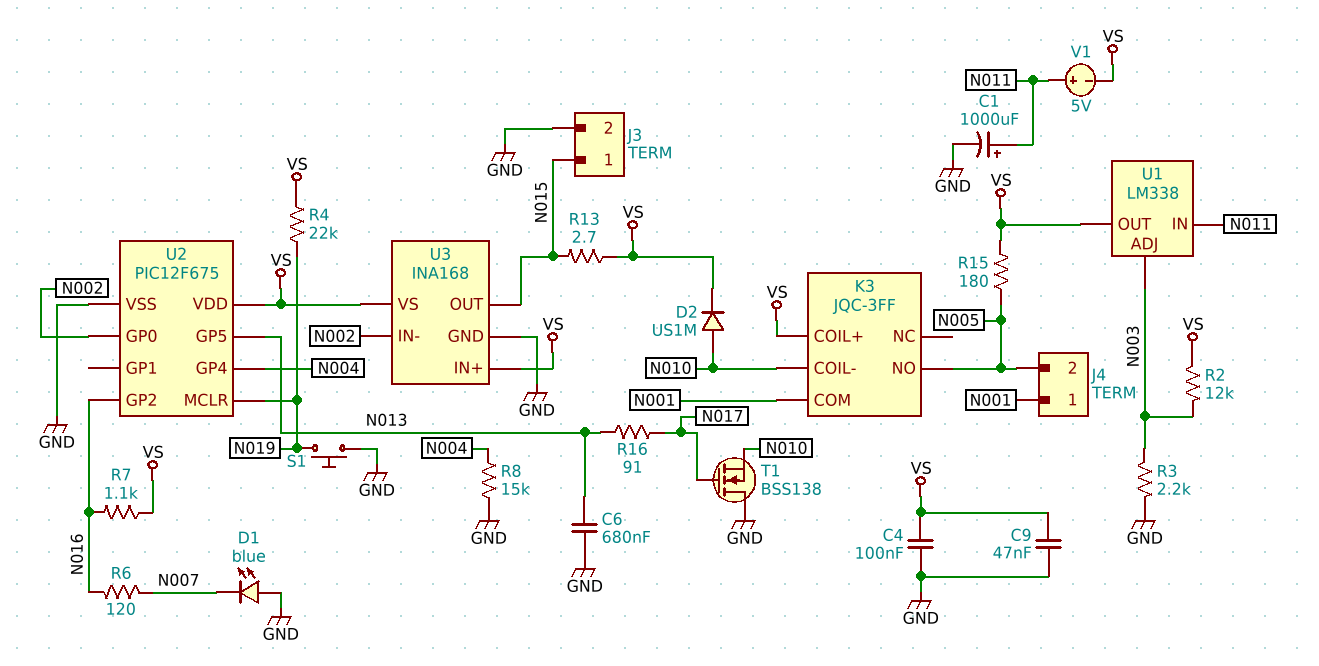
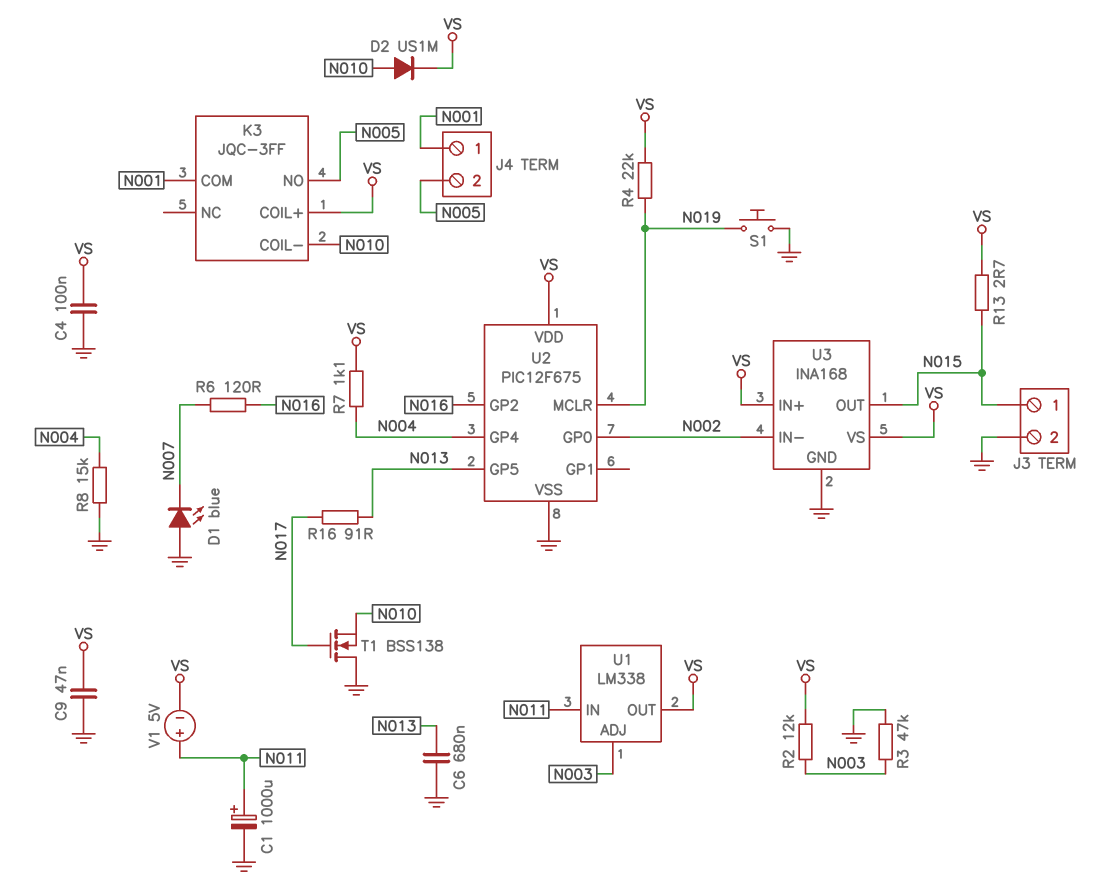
R3: 2.2k (GND, N003) -> 47k (GND, N003)
R7: 1.1k (N016, VS) -> 1.1k (N004, VS)
R15: 180 (N005, VS) -> none

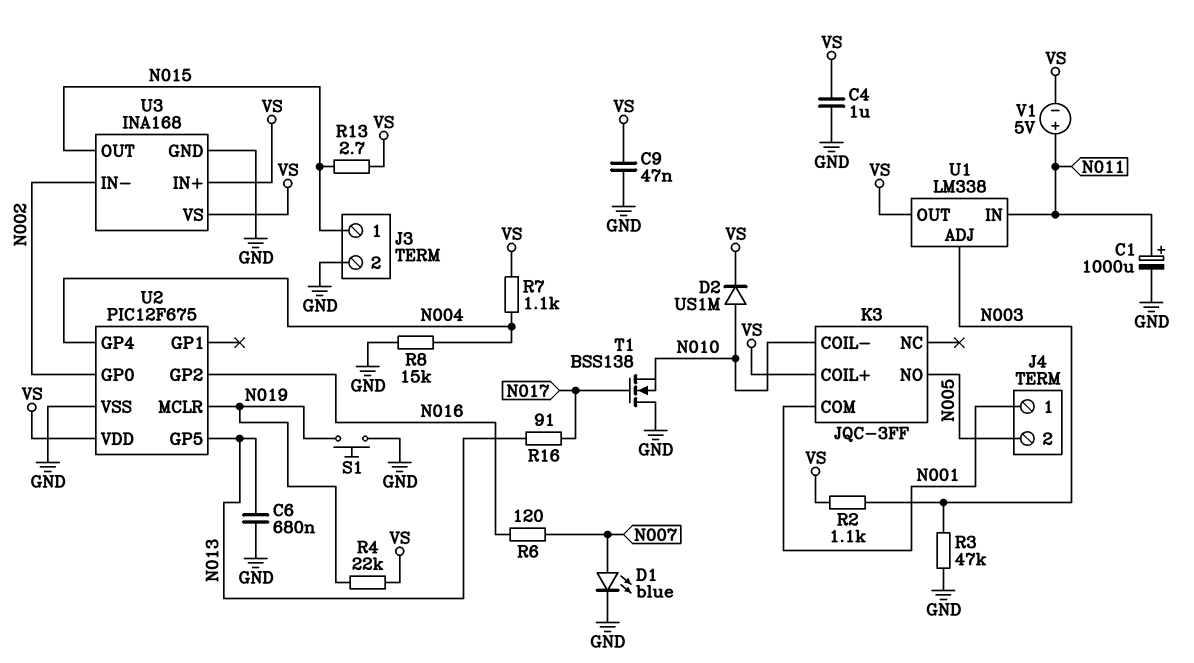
C4: 100nF (GND, VS) -> 1uF (GND, VS)
D1: LED blue (A GND, K N007) -> LED blue (A N007, K GND)
R2: 12k (N003, VS) -> 1.1k (N003, VS)

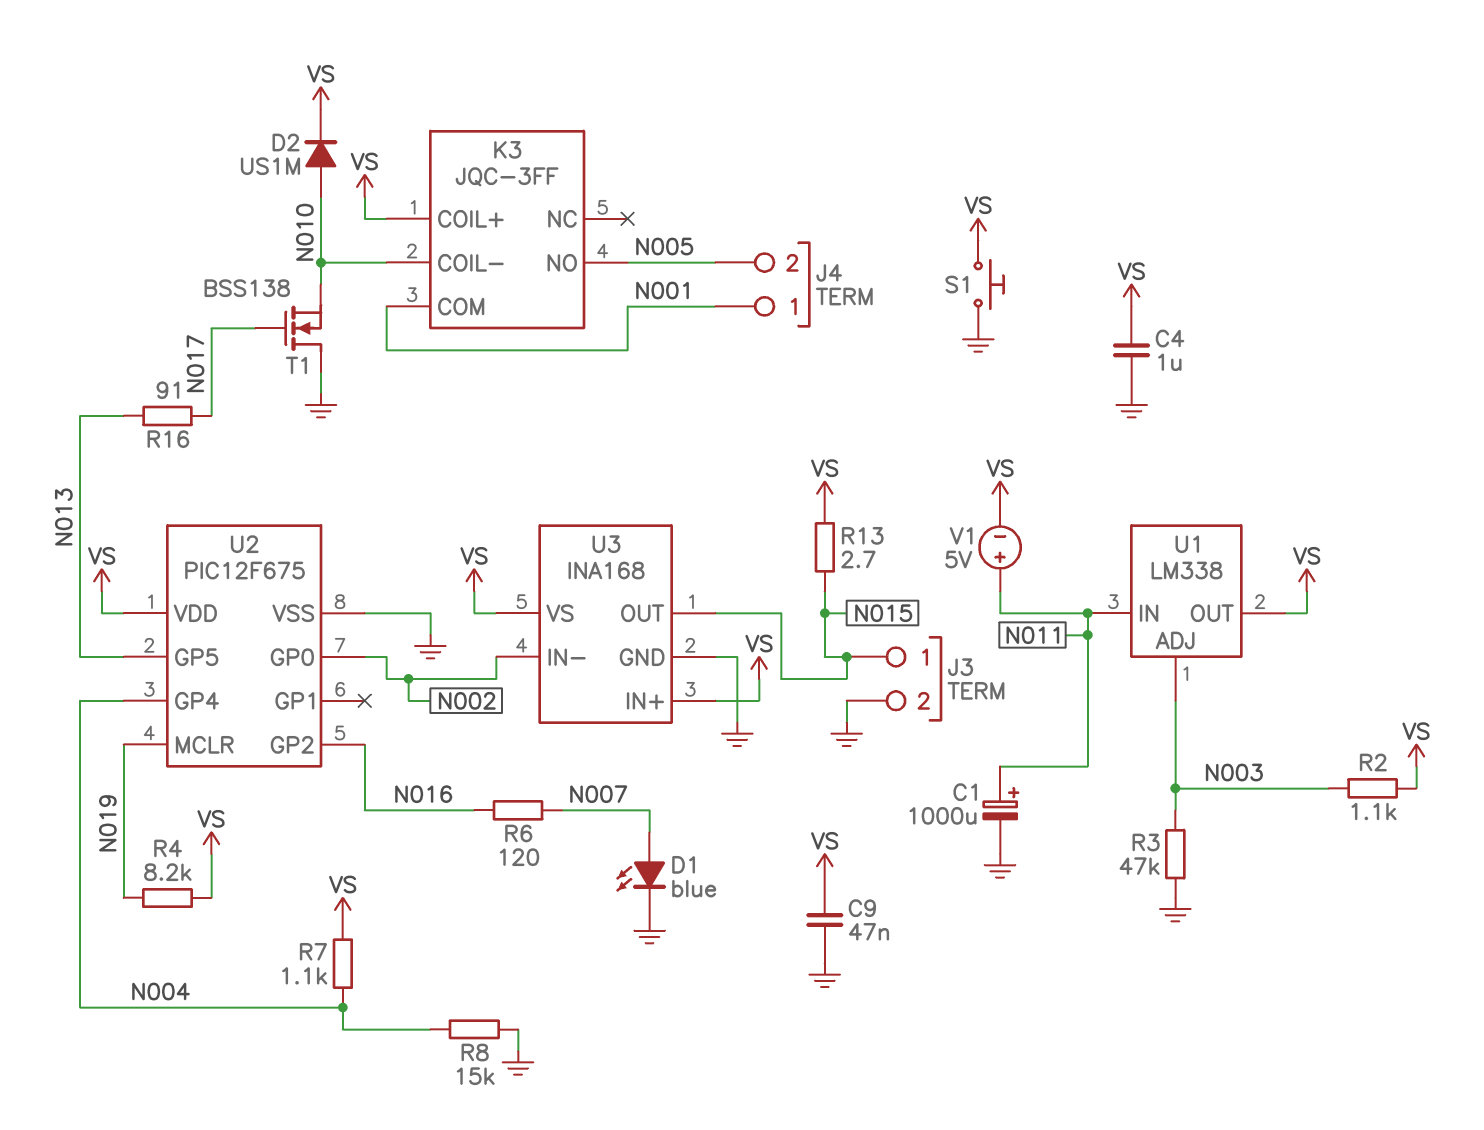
C6: 680nF (GND, N013) -> none
R4: 22k (N019, VS) -> 8.2k (N019, VS)
S1: button (GND, N019) -> button (GND, VS)

